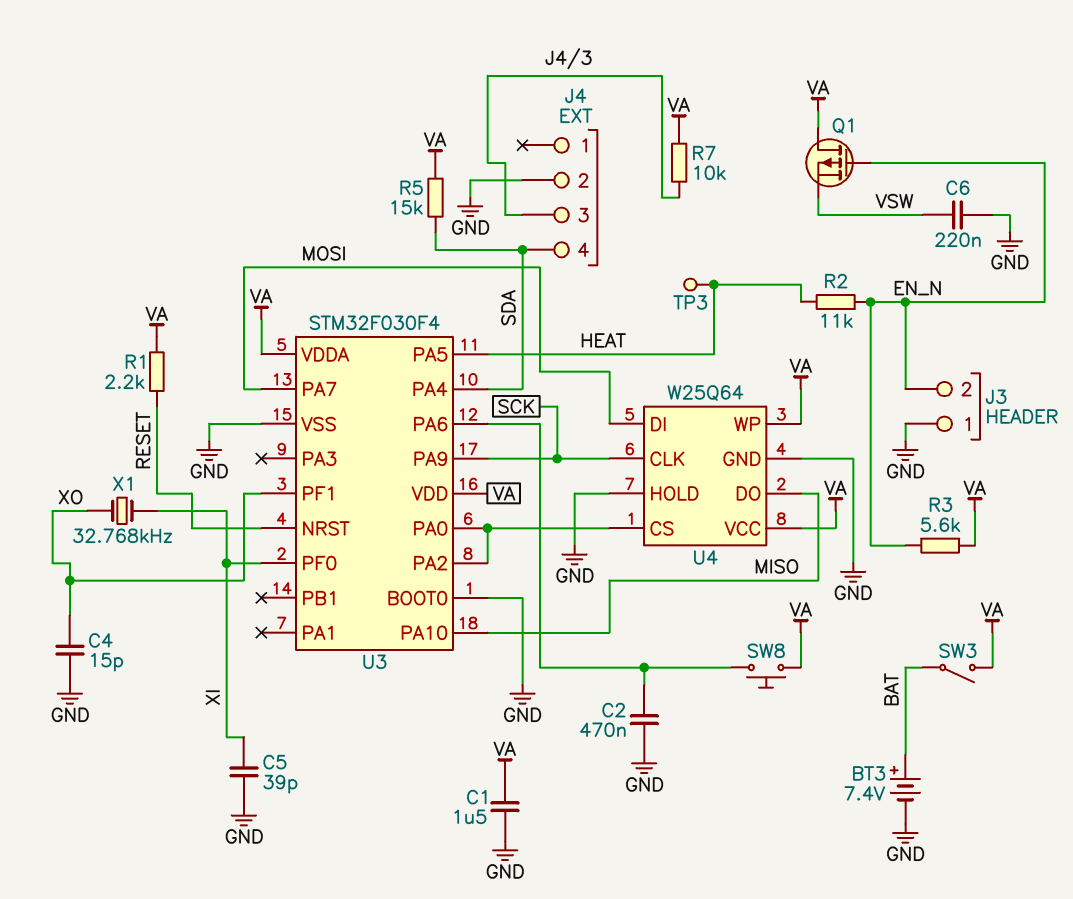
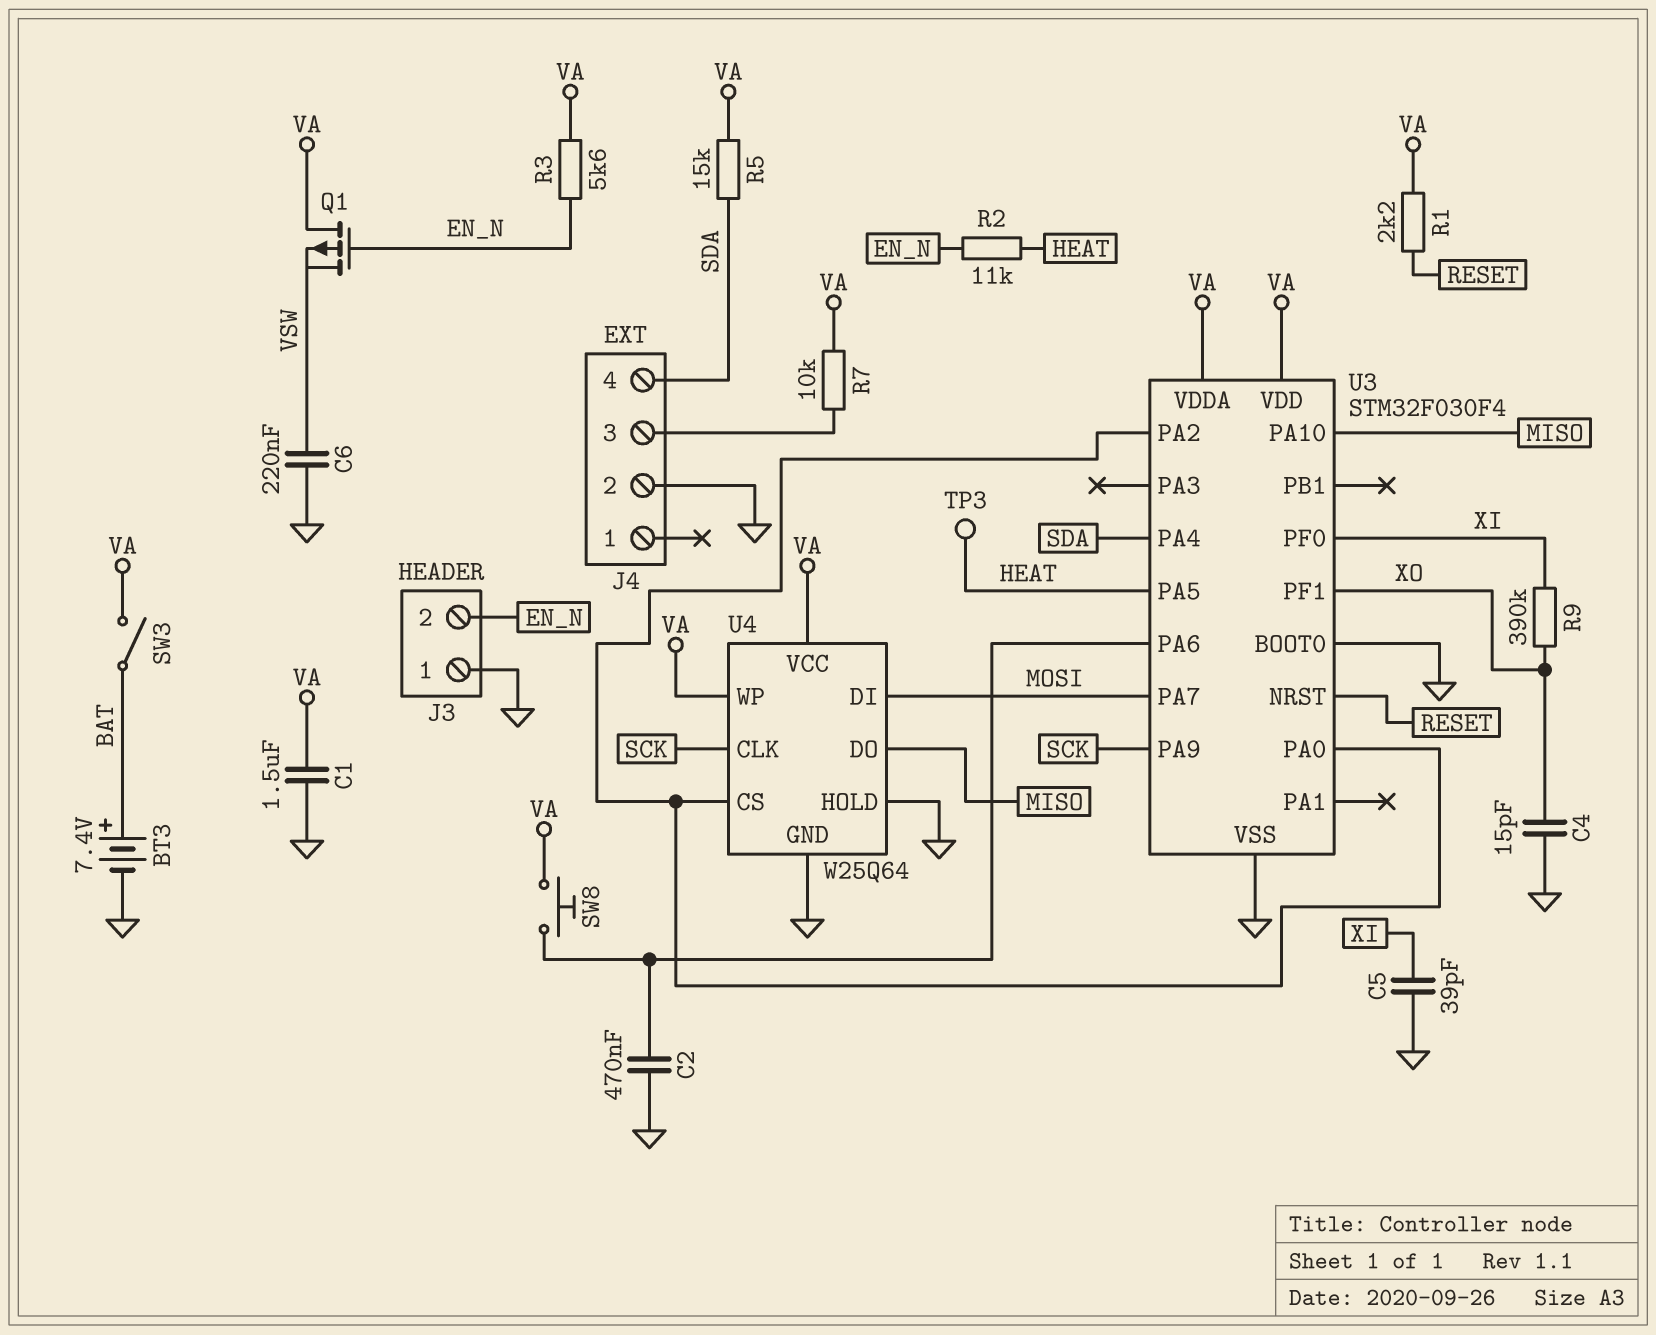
R9: none -> 390k (XI, XO)
X1: 32.768kHz (XI, XO) -> none

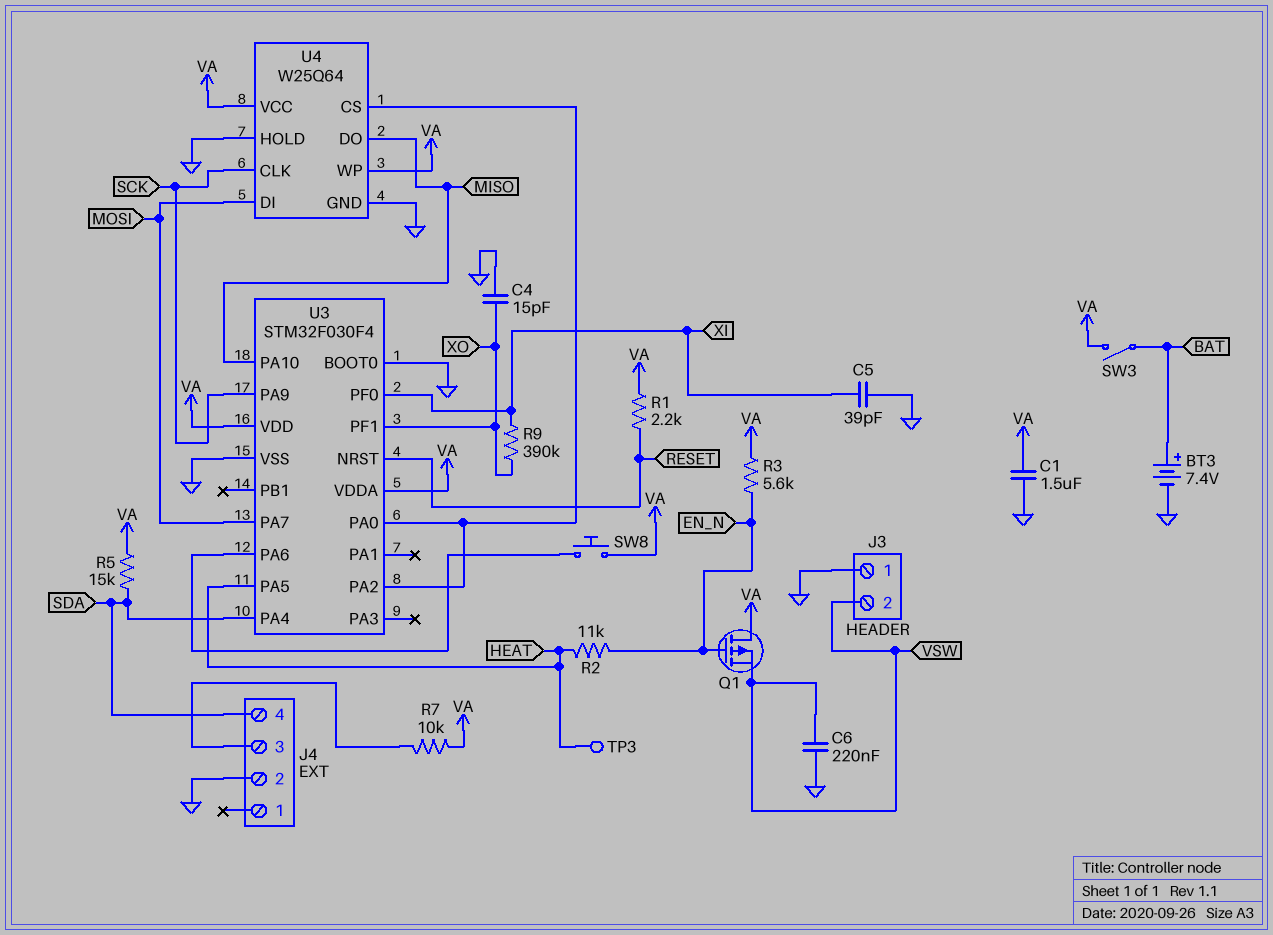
C2: 470nF (GND, U3/PA6) -> none
J3 pin 2: EN_N -> VSW

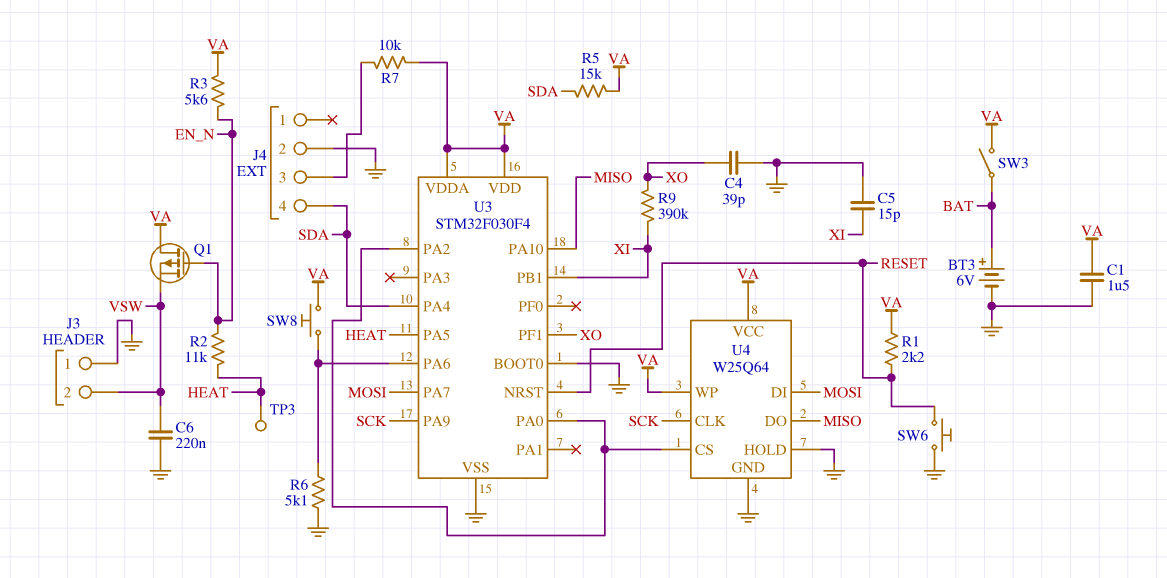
BT3: 7.4V (plus BAT, minus GND) -> 6V (plus BAT, minus GND)
C4: 15pF (GND, XO) -> 39pF (GND, XO)
C5: 39pF (GND, XI) -> 15pF (GND, XI)
R6: none -> 5.1k (GND, U3/PA6)
SW6: none -> button (GND, RESET)
U3 pin PB1: none -> XI
U3 pin PF0: XI -> none

